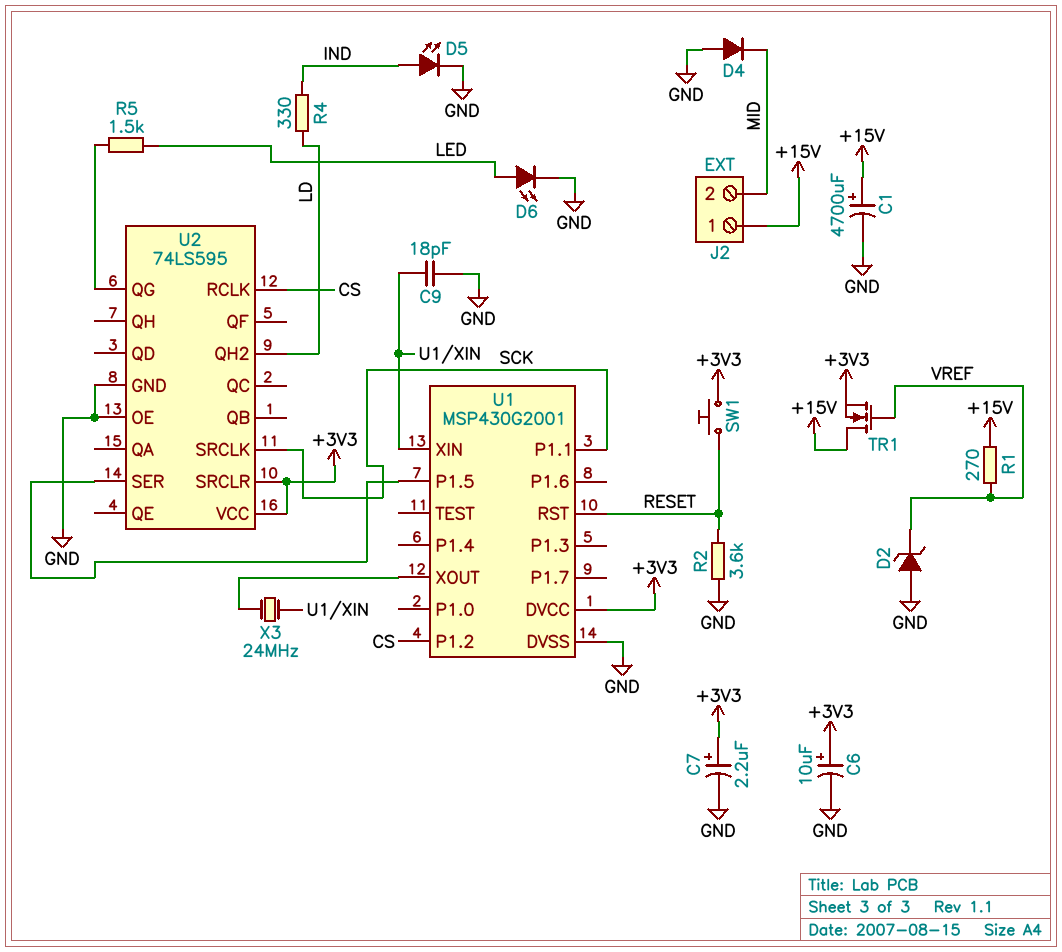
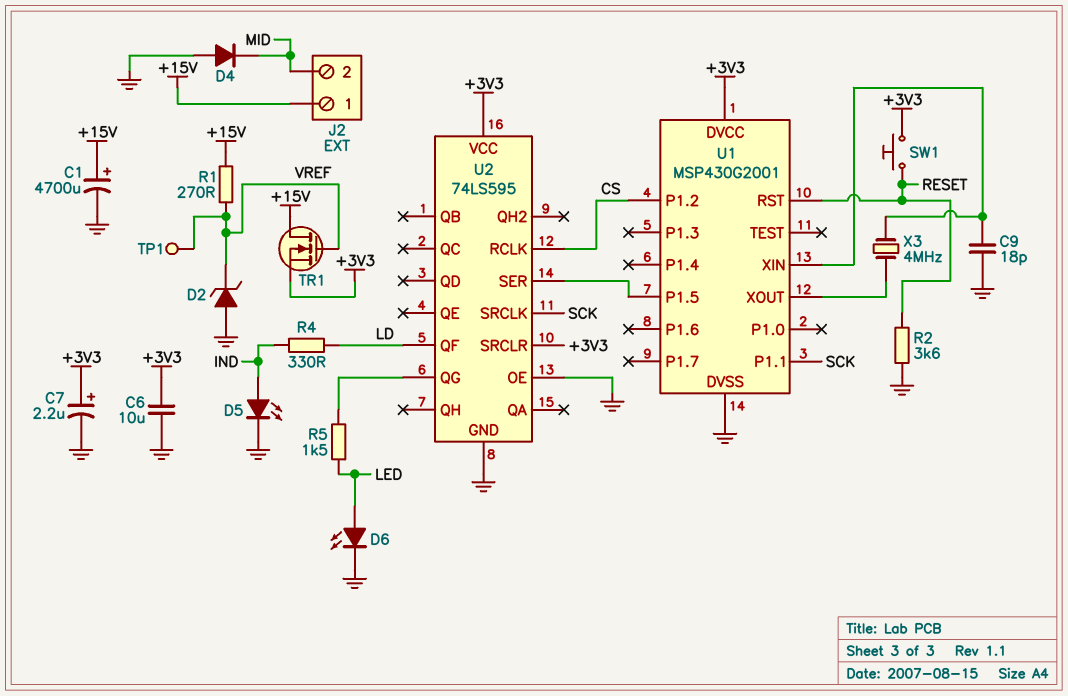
C6: 10uF (plus +3V3, minus GND) -> 10uF (+3V3, GND)
TP1: none -> test point (VREF)
U2 pin QF: none -> LD
U2 pin QH2: LD -> none
X3: 24MHz (U1/XIN, U1/XOUT) -> 4MHz (U1/XIN, U1/XOUT)

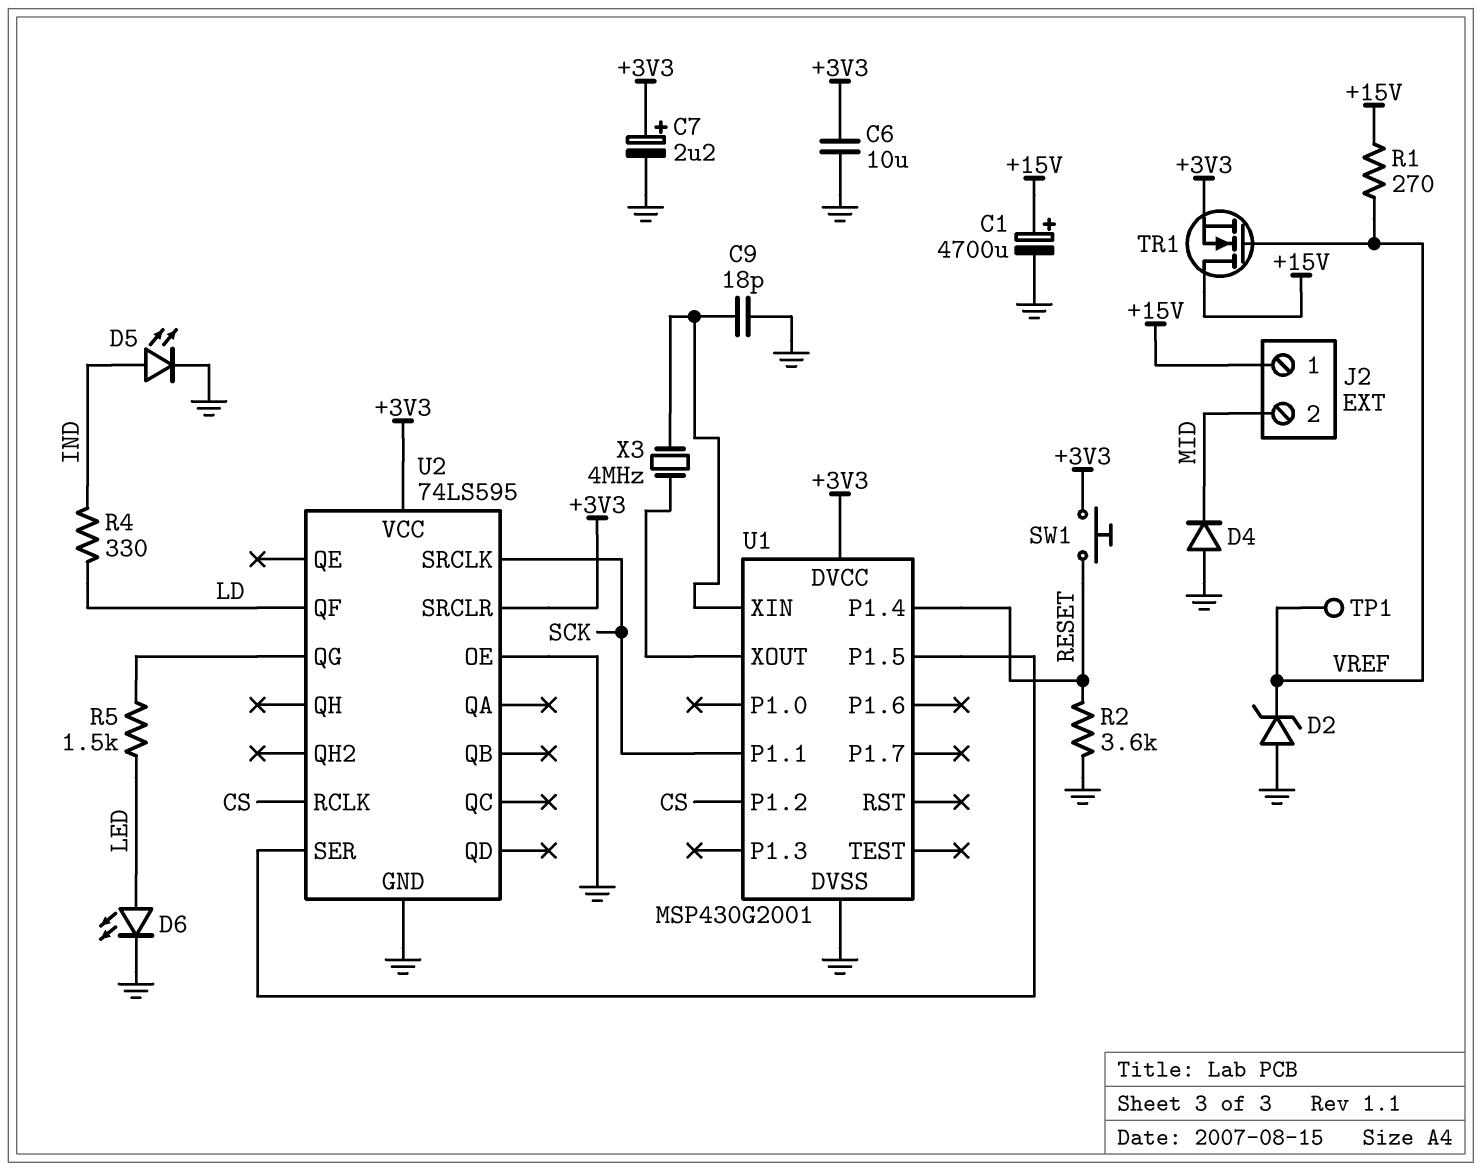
U1 pin P1.4: none -> RESET
U1 pin RST: RESET -> none

